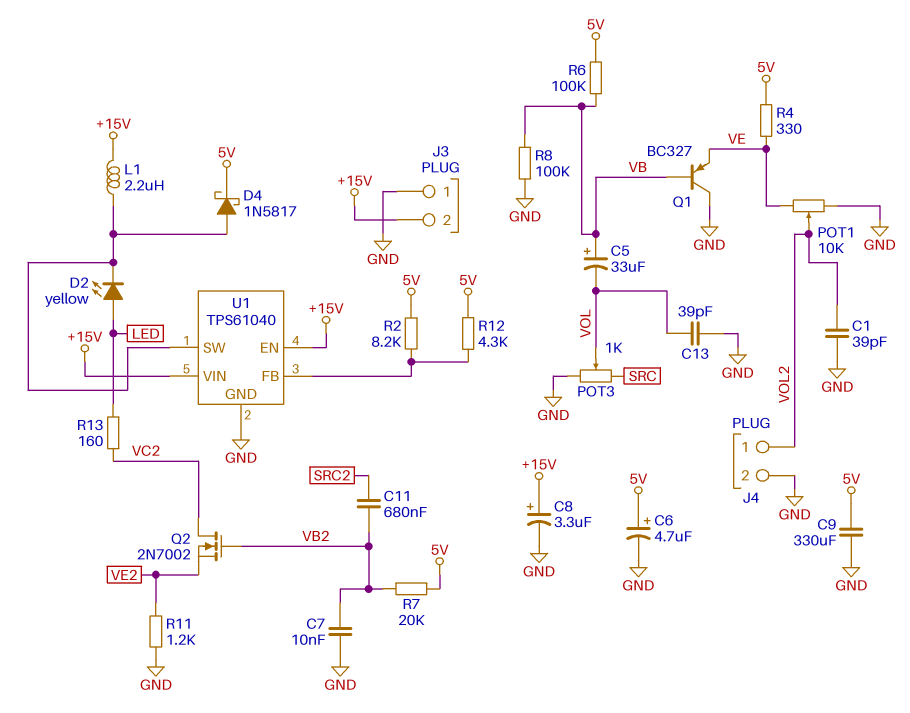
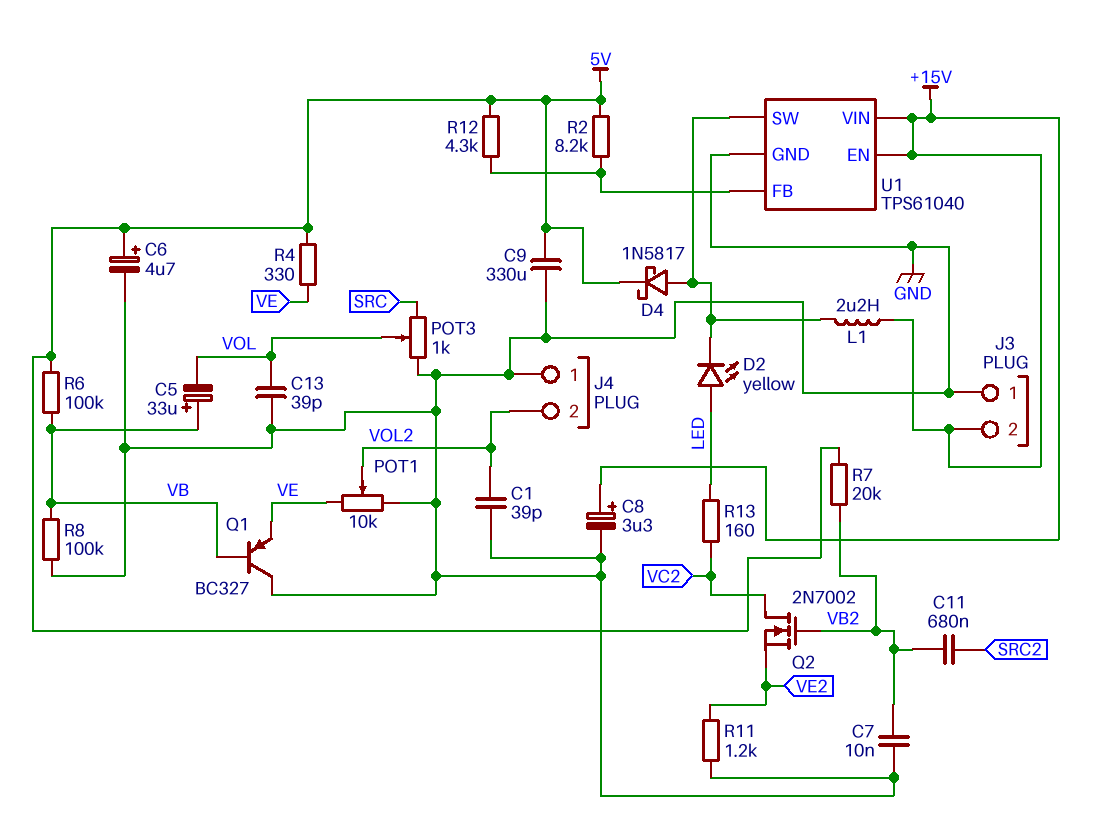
J4 pin 1: VOL2 -> GND
J4 pin 2: GND -> VOL2

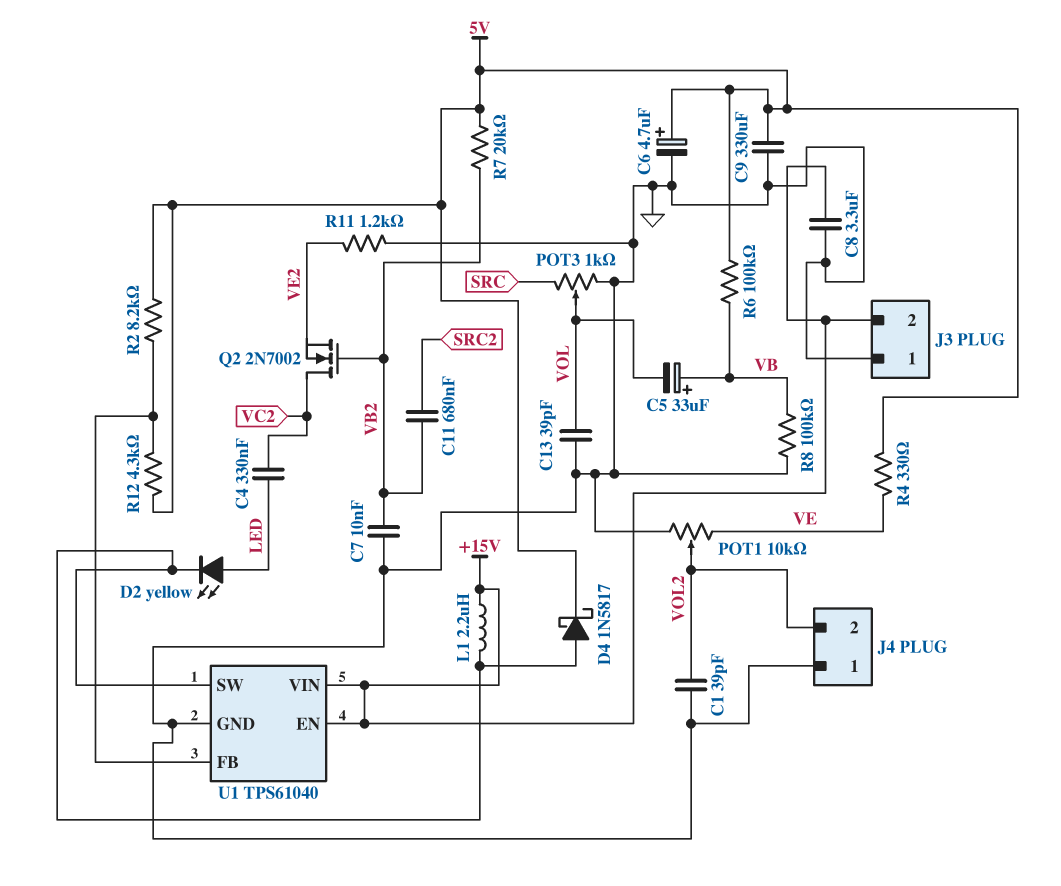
C4: none -> 330nF (LED, VC2)
C8: 3.3uF (plus +15V, minus GND) -> 3.3uF (+15V, GND)
Q1: PNP BC327 (B VB, C GND, E VE) -> none
R13: 160 (LED, VC2) -> none

